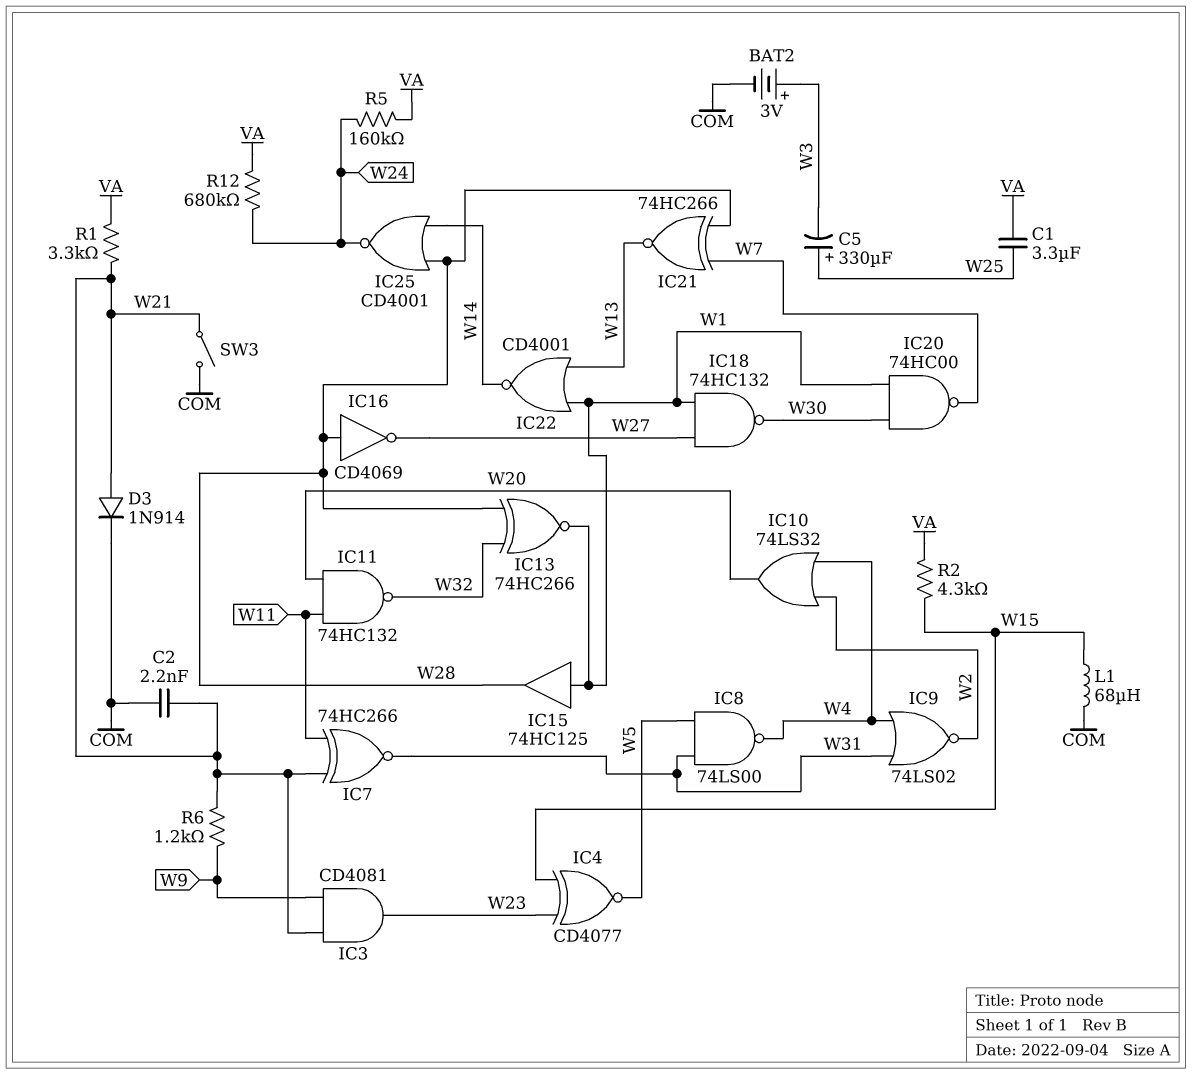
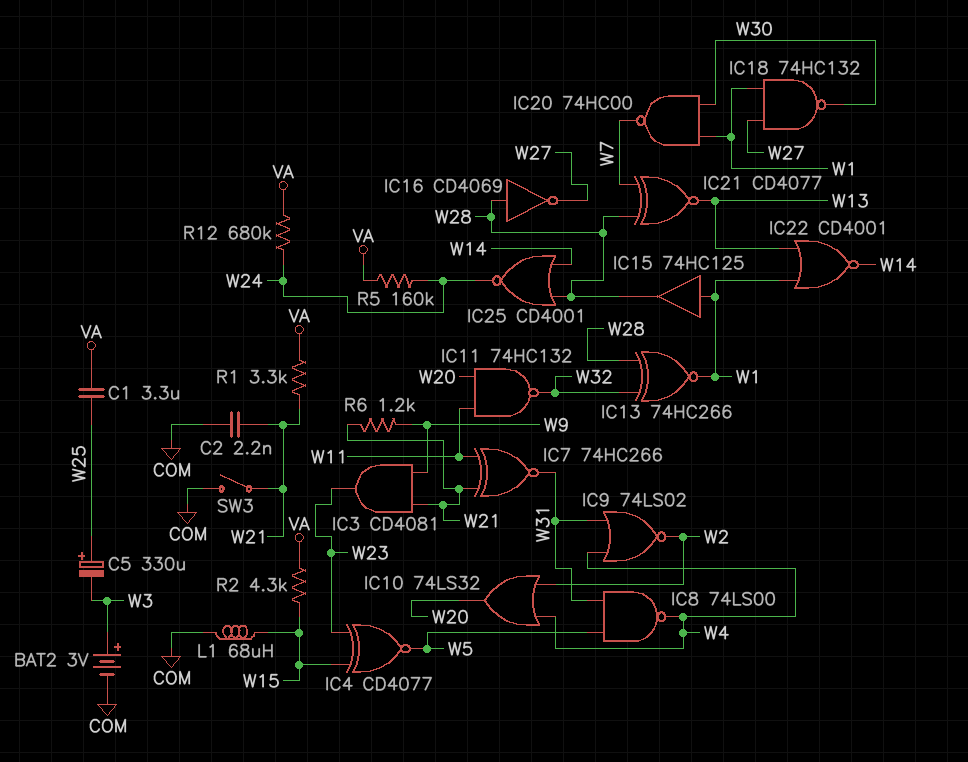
D3: diode 1N914 (A W21, K COM) -> none
IC21: XNOR 74HC266 (in W7, in W28, out W13) -> XNOR CD4077 (in W7, in W28, out W13)

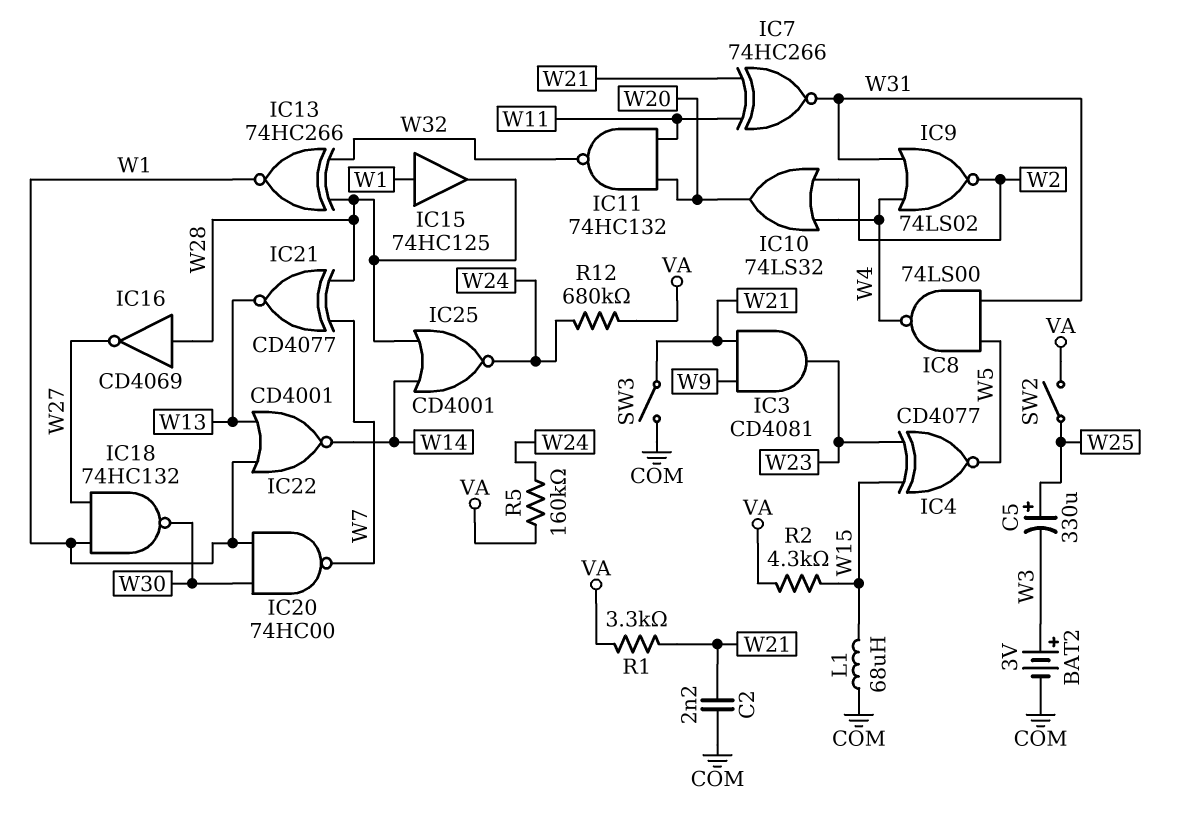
C1: 3.3uF (VA, W25) -> none
R6: 1.2k (W9, W21) -> none
SW2: none -> switch (VA, W25)

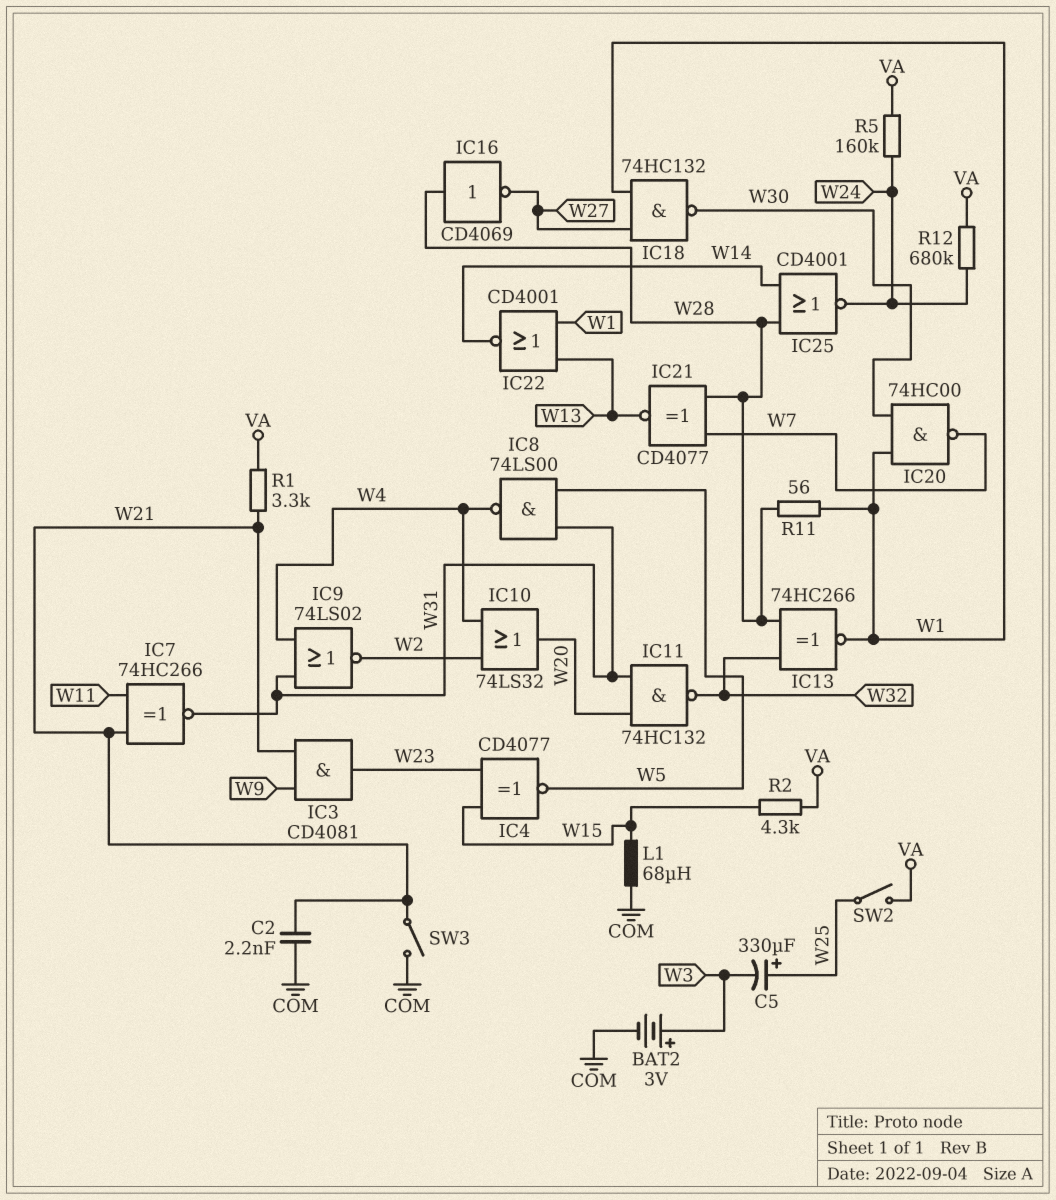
IC11: NAND 74HC132 (in W11, in W20, out W32) -> NAND 74HC132 (in W20, in W31, out W32)
IC15: buffer 74HC125 (in W1, out W28) -> none
R11: none -> 56 (W1, W28)

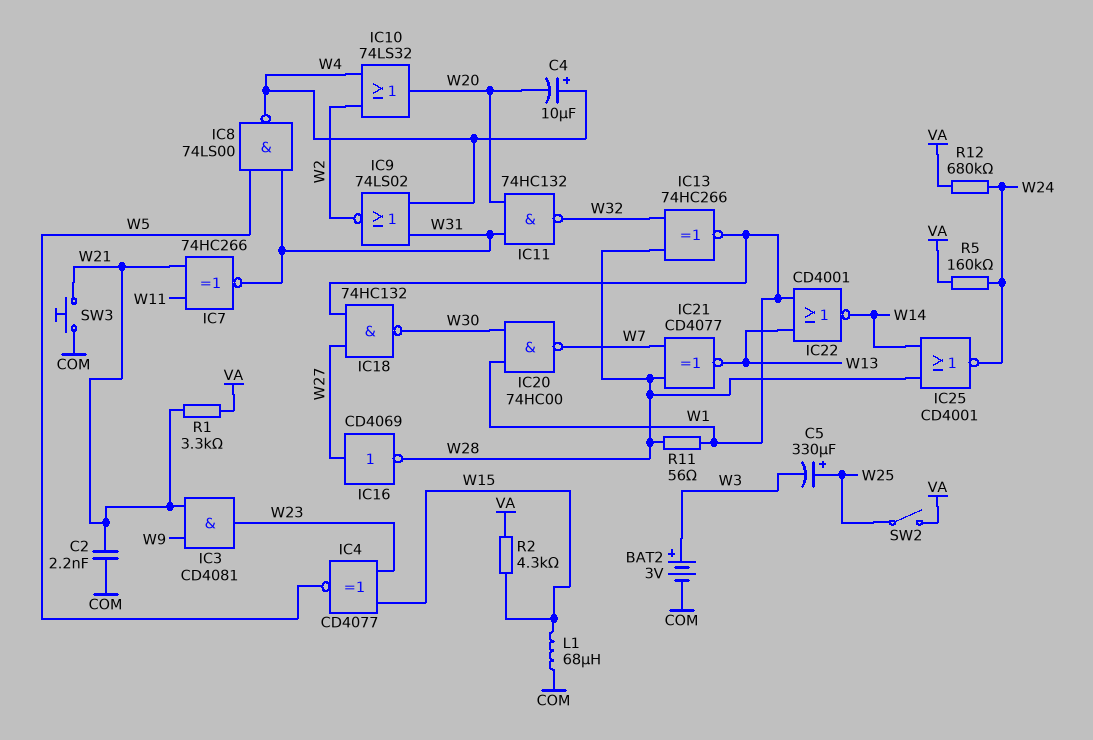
C4: none -> 10uF (plus W4, minus W20)
IC16: NOT CD4069 (in W28, out W27) -> NOT CD4069 (in W27, out W28)
SW3: switch (COM, W21) -> button (COM, W21)

